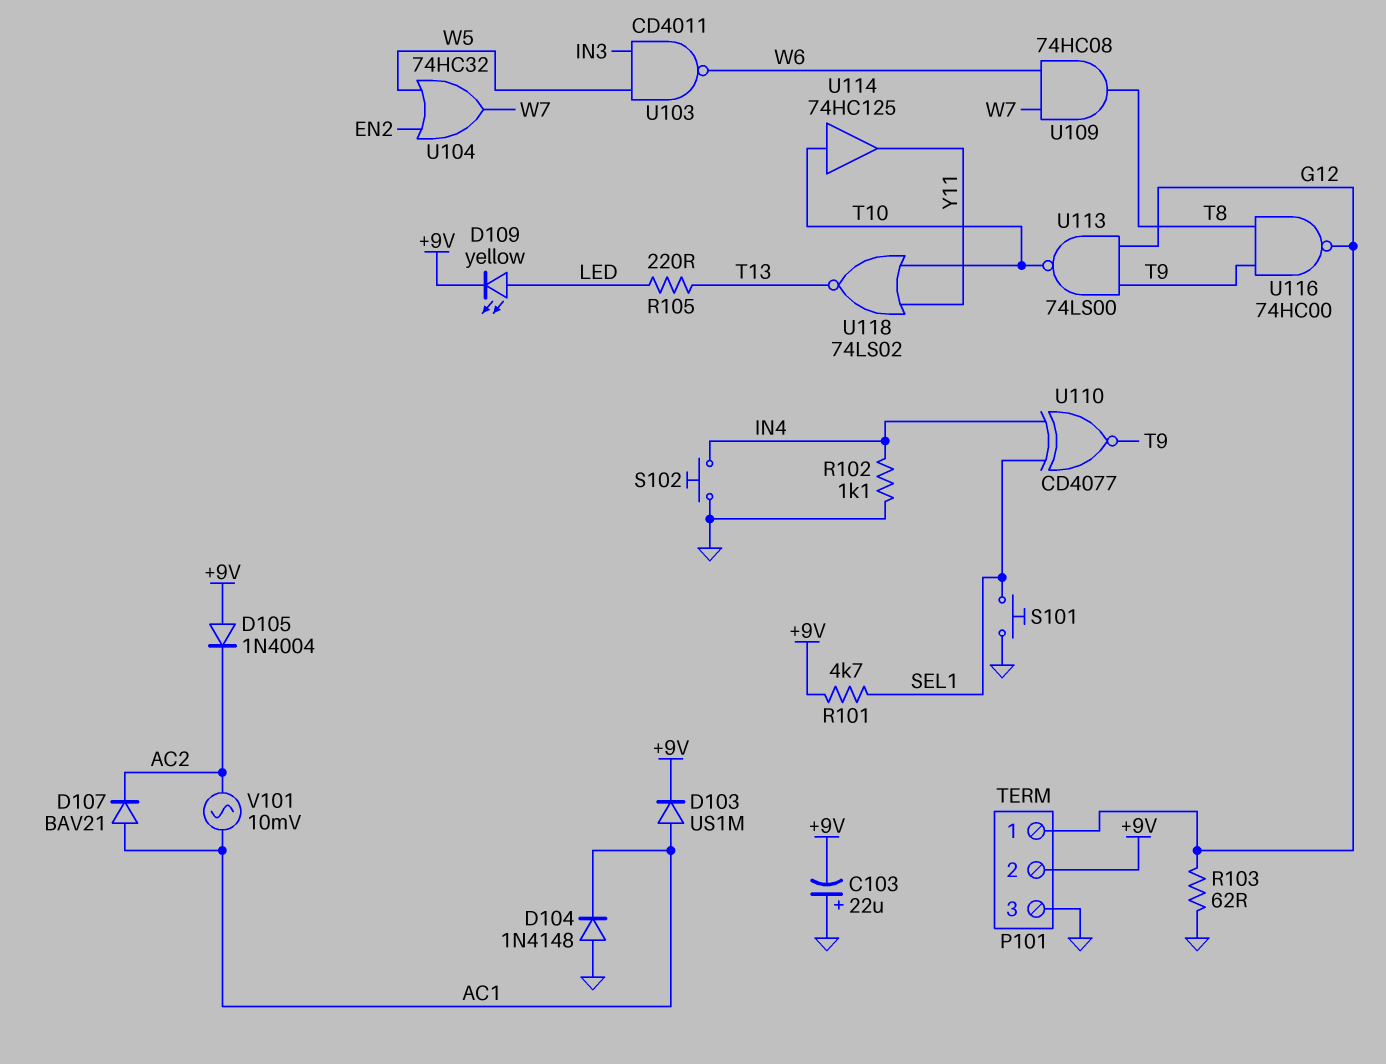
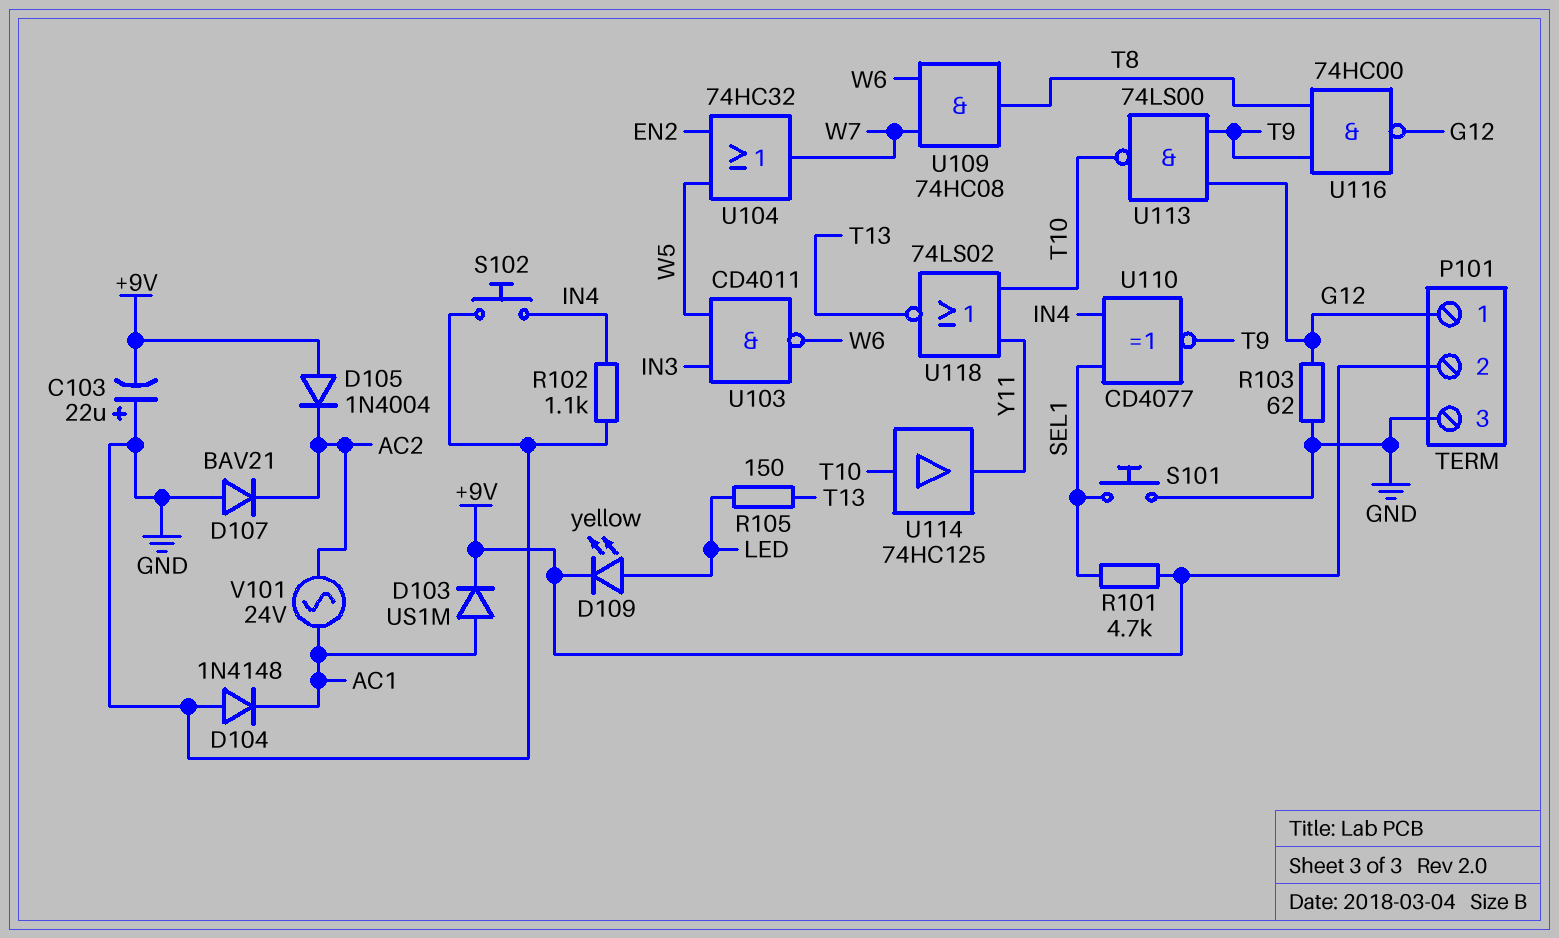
D107: diode BAV21 (A AC1, K AC2) -> diode BAV21 (A GND, K AC2)
R105: 220 (LED, T13) -> 150 (LED, T13)
V101: AC 10mV (AC1, AC2) -> AC 24V (AC1, AC2)

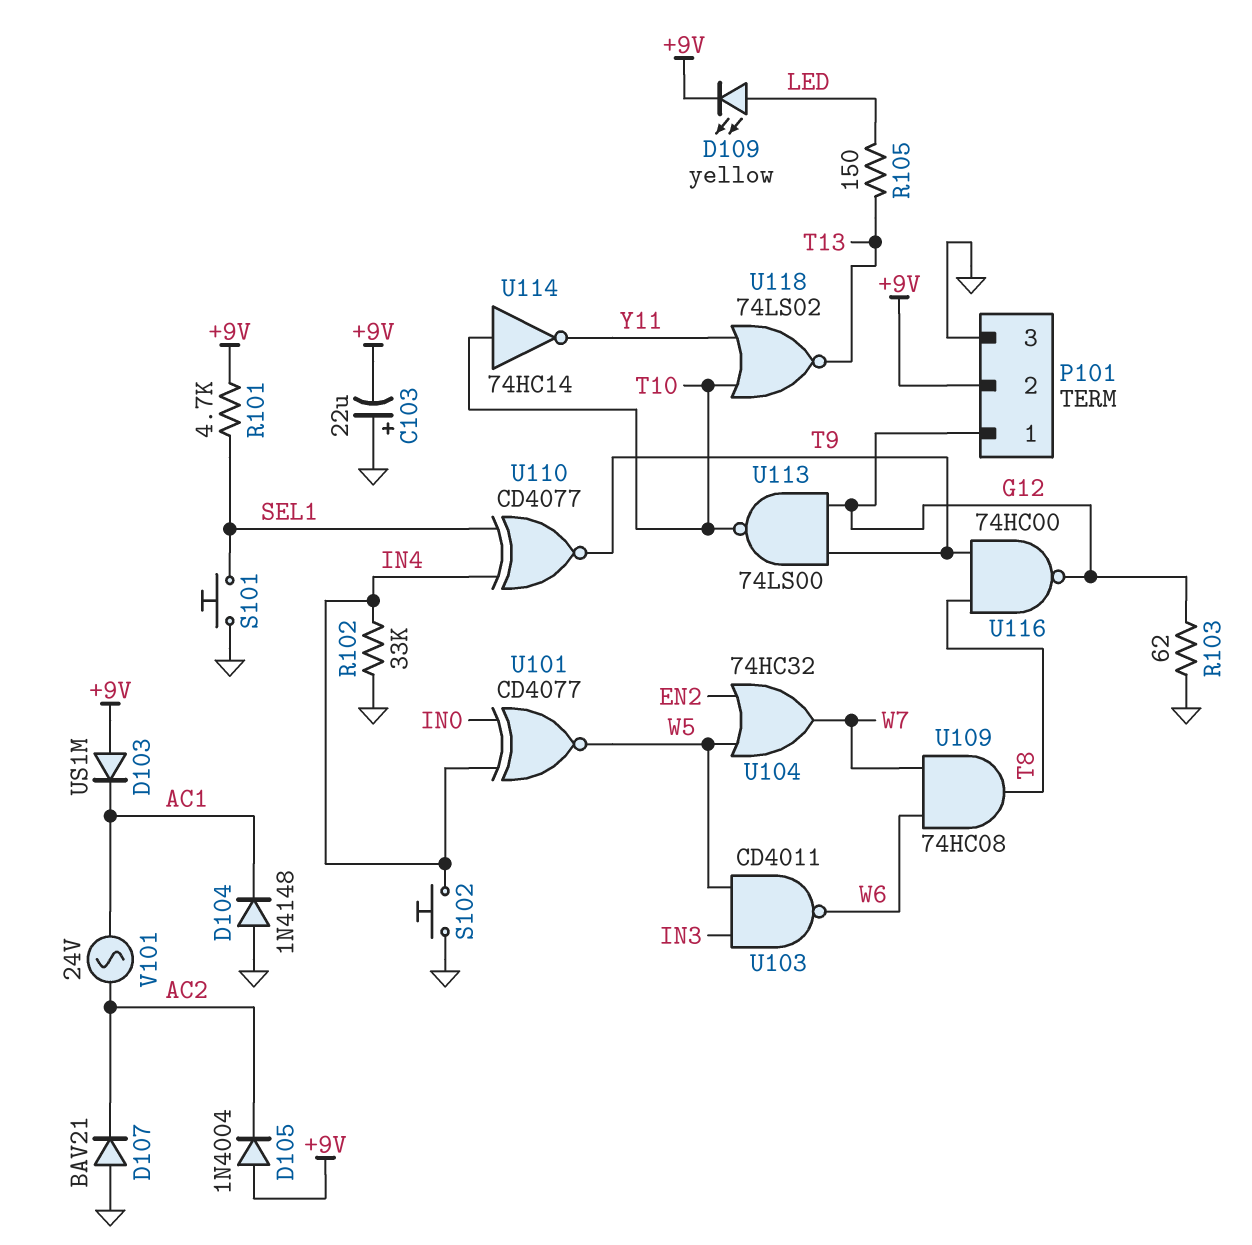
D103: diode US1M (A AC1, K +9V) -> diode US1M (A +9V, K AC1)
R102: 1.1k (GND, IN4) -> 33k (GND, IN4)
U101: none -> XNOR CD4077 (in IN0, in IN4, out W5)
U114: buffer 74HC125 (in T10, out Y11) -> NOT 74HC14 (in T10, out Y11)

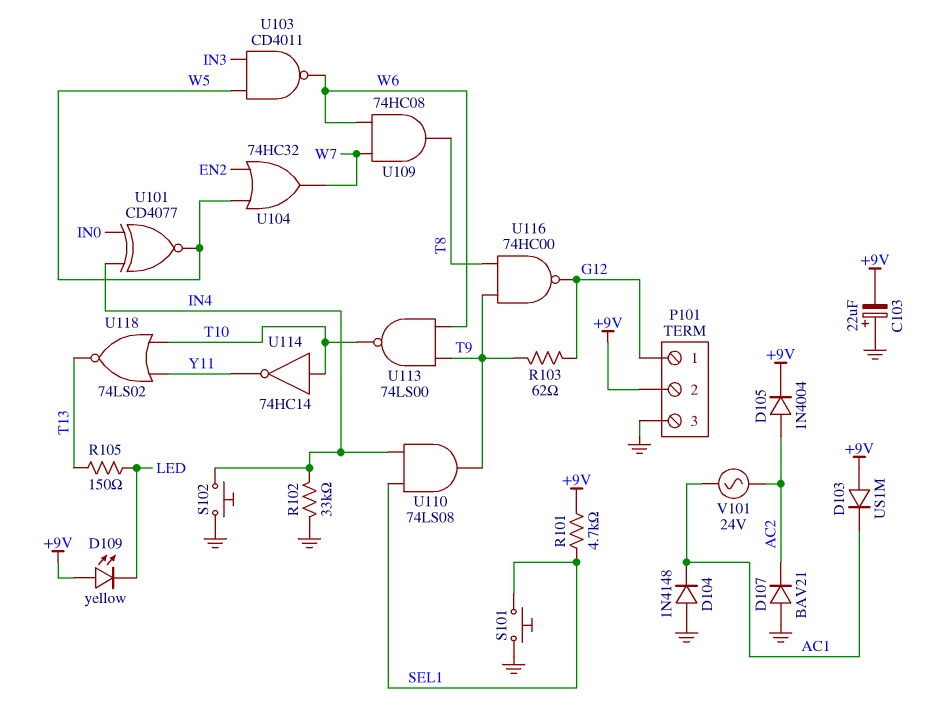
D105: diode 1N4004 (A +9V, K AC2) -> diode 1N4004 (A AC2, K +9V)
D109: LED yellow (A LED, K +9V) -> LED yellow (A +9V, K LED)
R103: 62 (G12, GND) -> 62 (G12, T9)
U110: XNOR CD4077 (in IN4, in SEL1, out T9) -> AND 74LS08 (in IN4, in SEL1, out T9)
U113: NAND 74LS00 (in G12, in T9, out T10) -> NAND 74LS00 (in T9, in W6, out T10)

